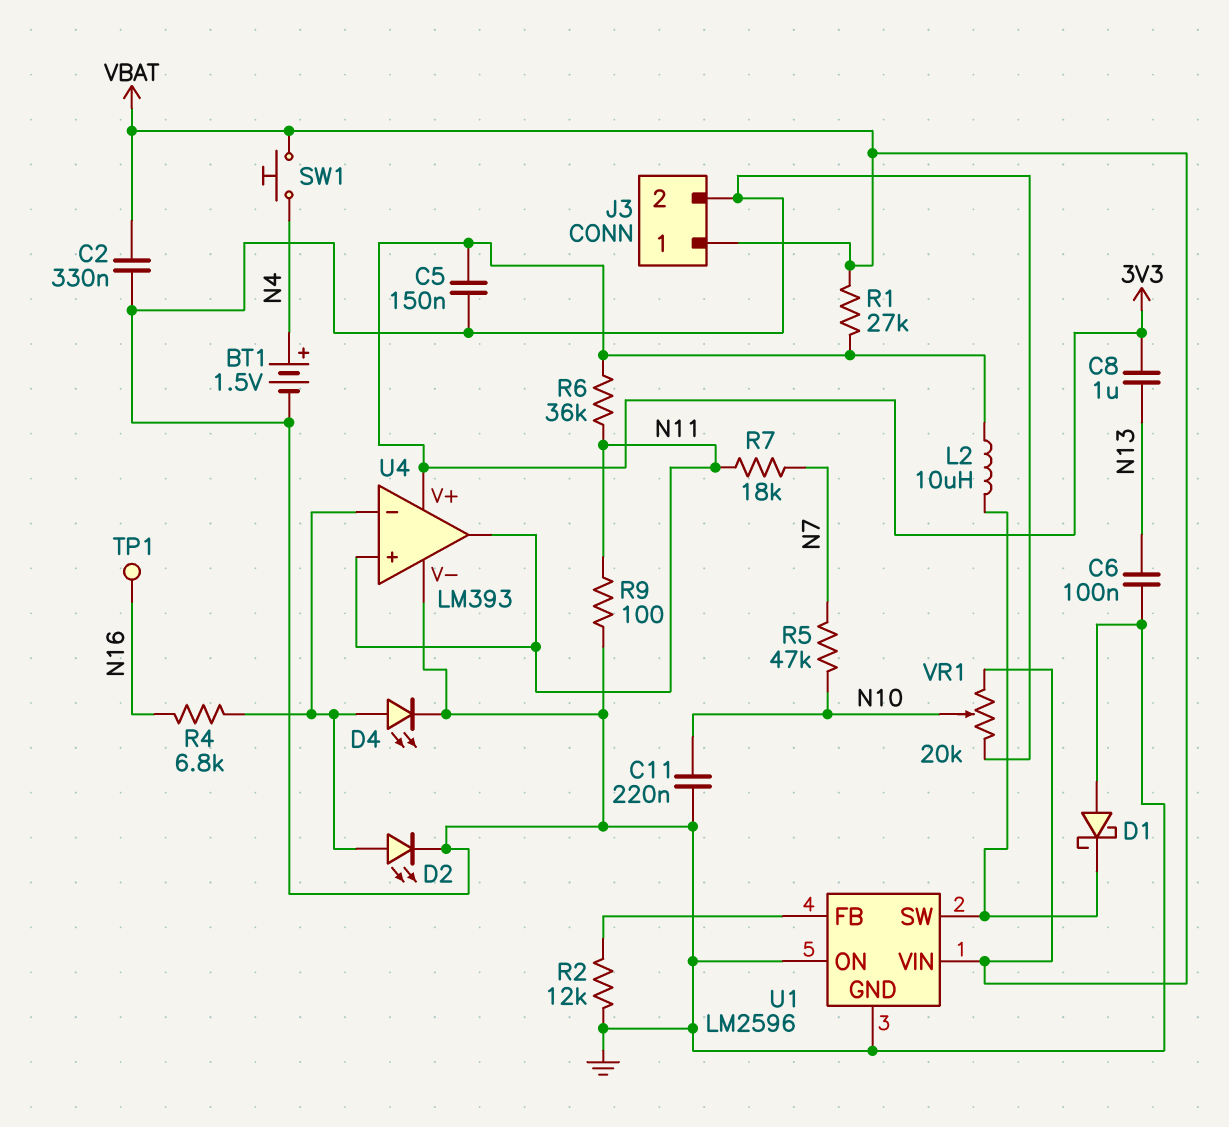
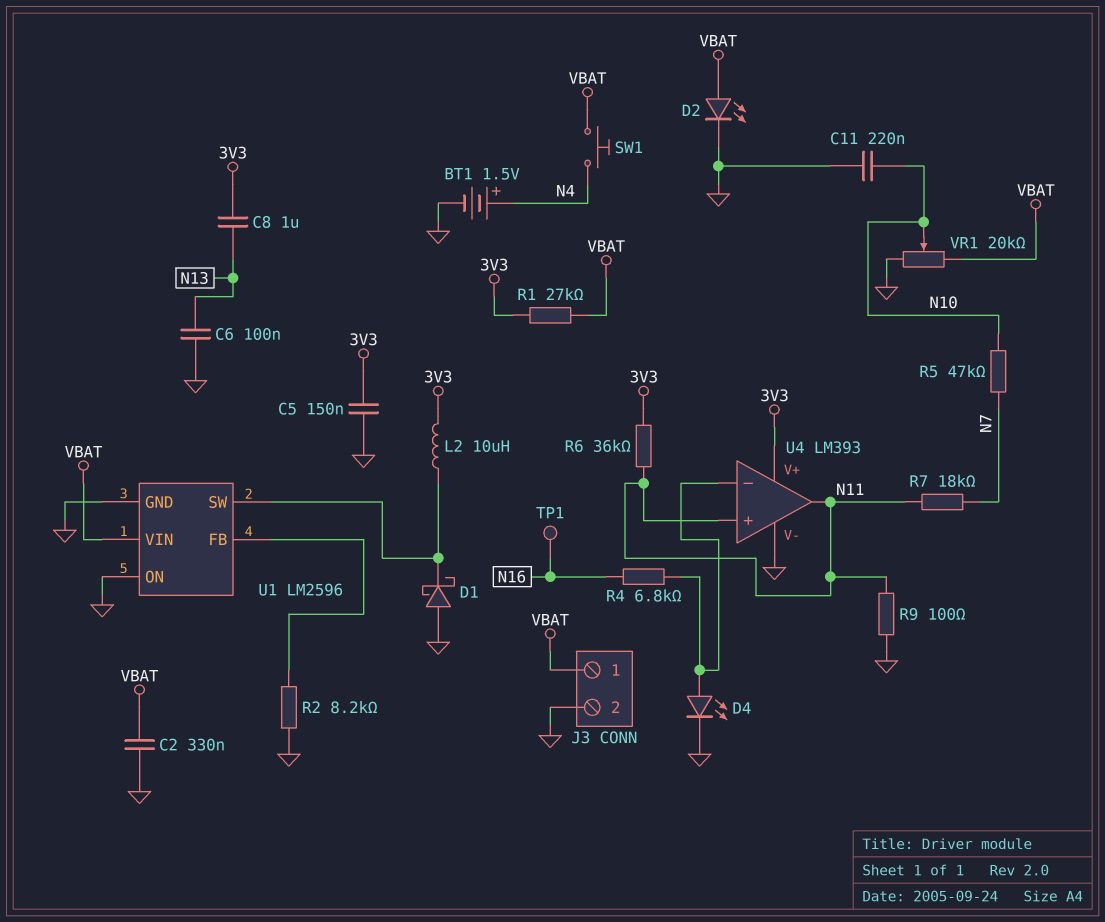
D2: LED (A U4/in-, K GND) -> LED (A VBAT, K GND)
R2: 12k (GND, U1/FB) -> 8.2k (GND, U1/FB)

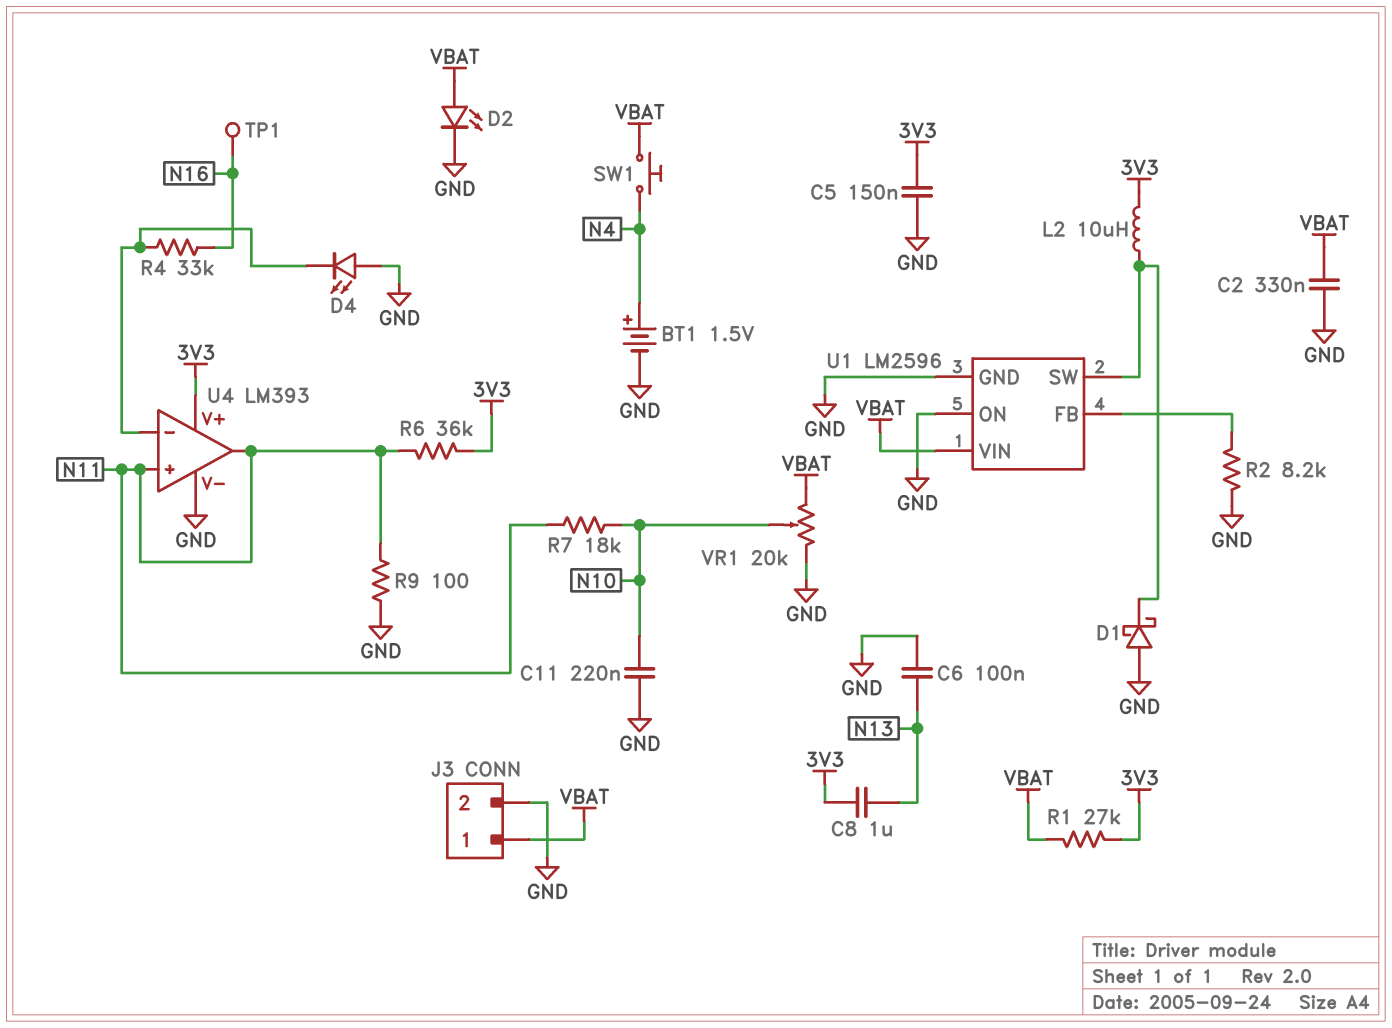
D4: LED (A U4/in-, K GND) -> LED (A GND, K U4/in-)
R4: 6.8k (N16, U4/in-) -> 33k (N16, U4/in-)
R5: 47k (N7, N10) -> none
R7: 18k (N7, N11) -> 18k (N10, N11)

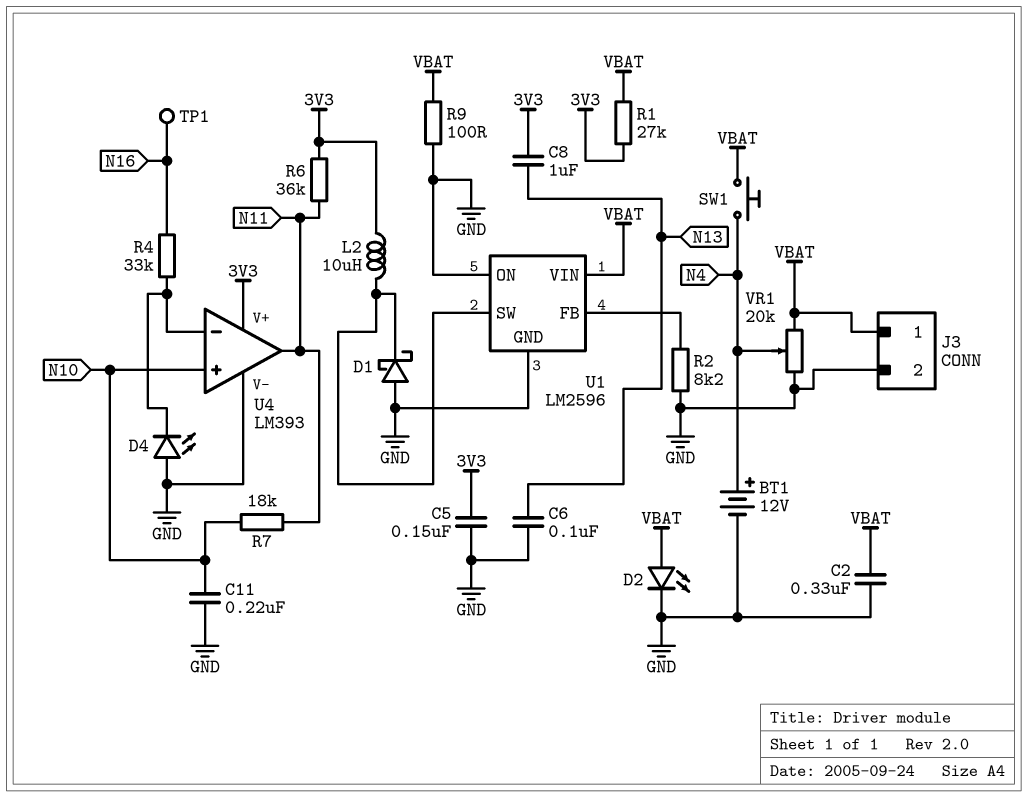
BT1: 1.5V (plus N4, minus GND) -> 12V (plus N4, minus GND)
R9: 100 (GND, N11) -> 100 (GND, VBAT)
U4 pin in+: N11 -> N10
VR1: 20k (GND, VBAT, wiper N10) -> 20k (GND, VBAT, wiper N4)

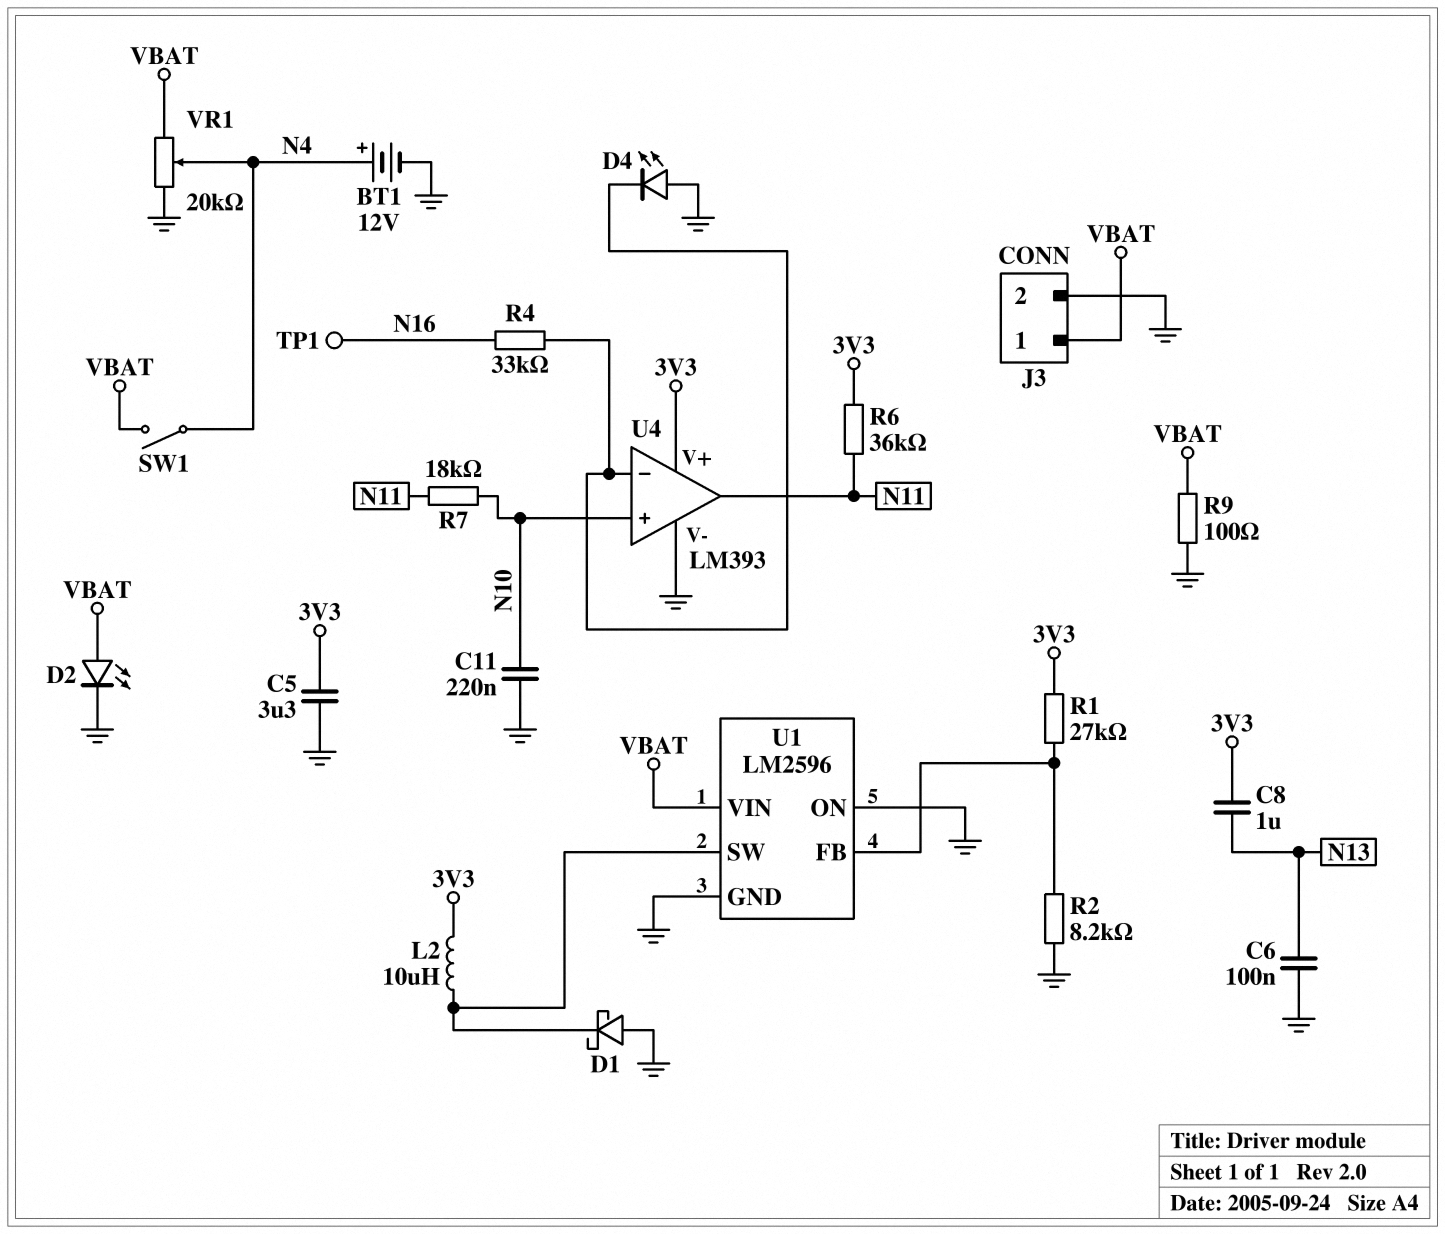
C2: 330nF (GND, VBAT) -> none
C5: 150nF (3V3, GND) -> 3.3uF (3V3, GND)
R1: 27k (3V3, VBAT) -> 27k (3V3, U1/FB)
SW1: button (N4, VBAT) -> switch (N4, VBAT)

